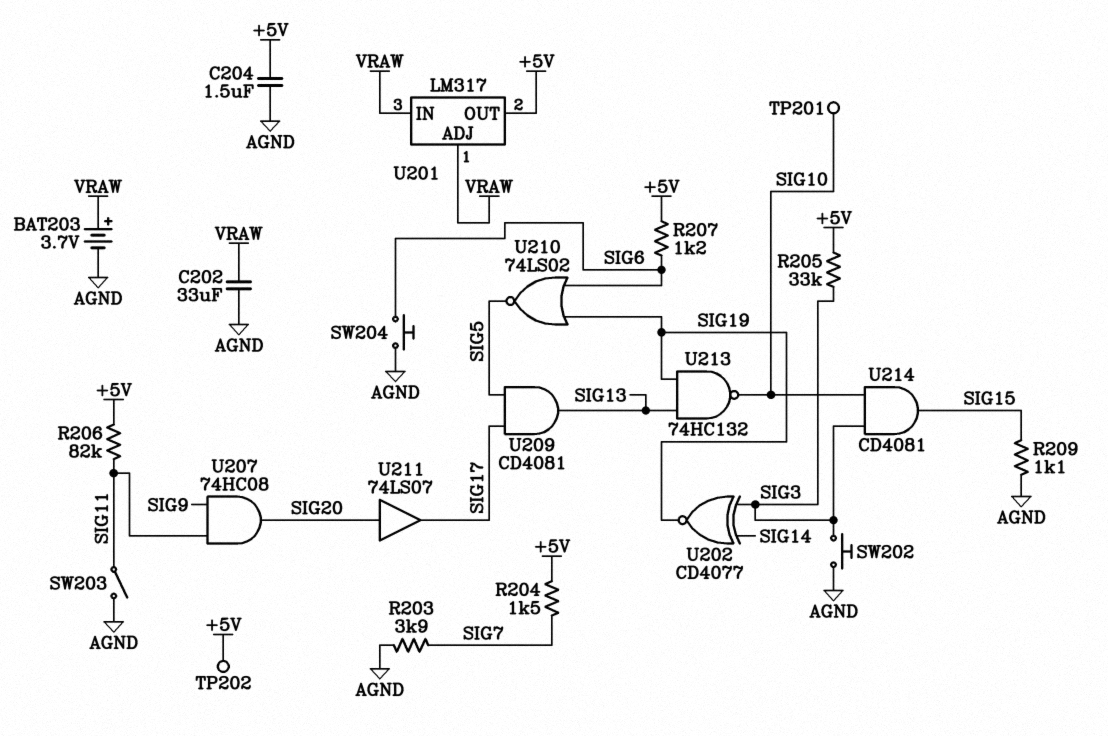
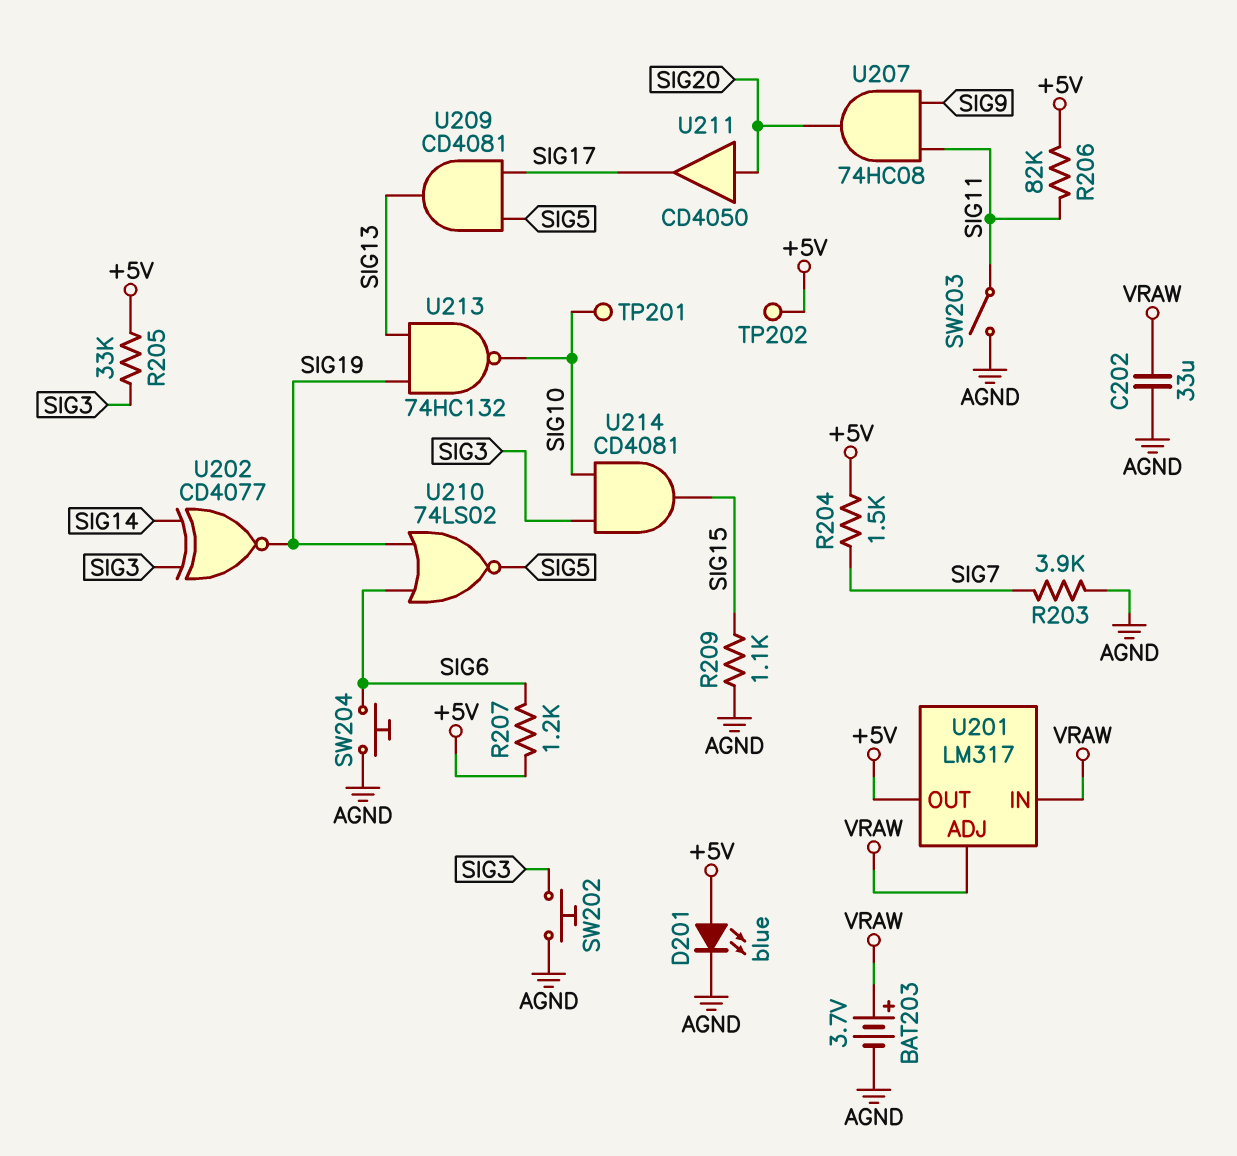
C204: 1.5uF (+5V, AGND) -> none
D201: none -> LED blue (A +5V, K AGND)
U211: buffer 74LS07 (in SIG20, out SIG17) -> buffer CD4050 (in SIG20, out SIG17)

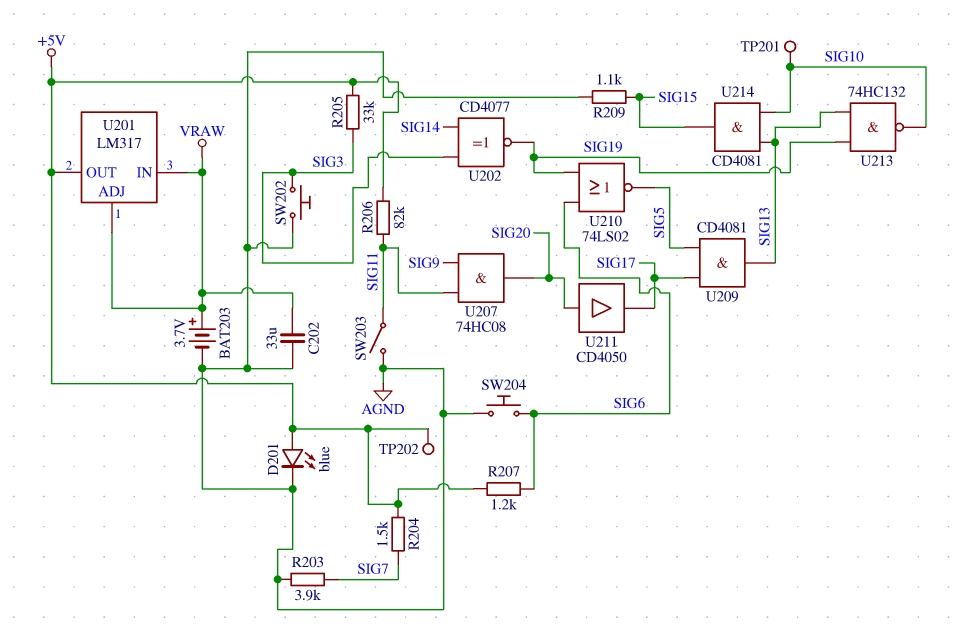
U214: AND CD4081 (in SIG3, in SIG10, out SIG15) -> AND CD4081 (in SIG10, in SIG13, out SIG15)

